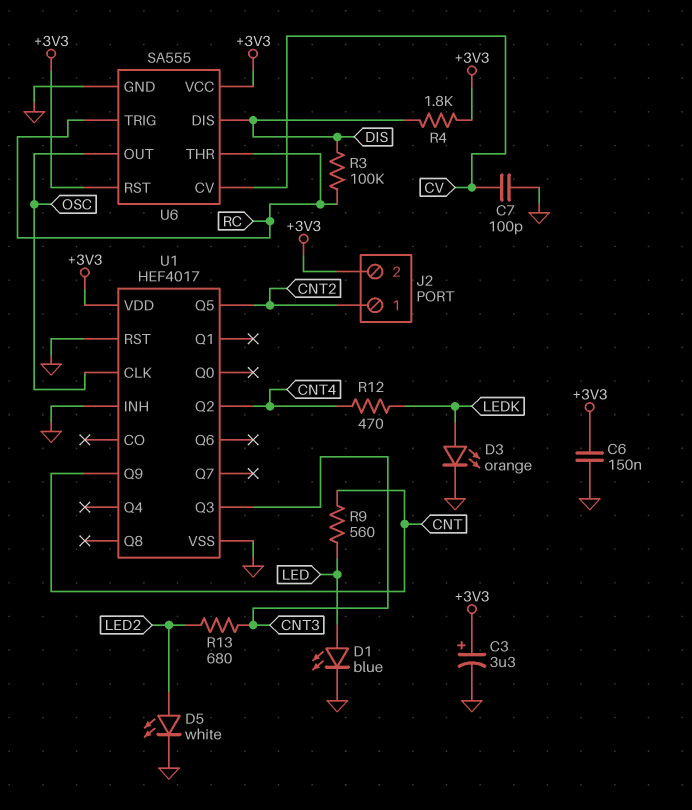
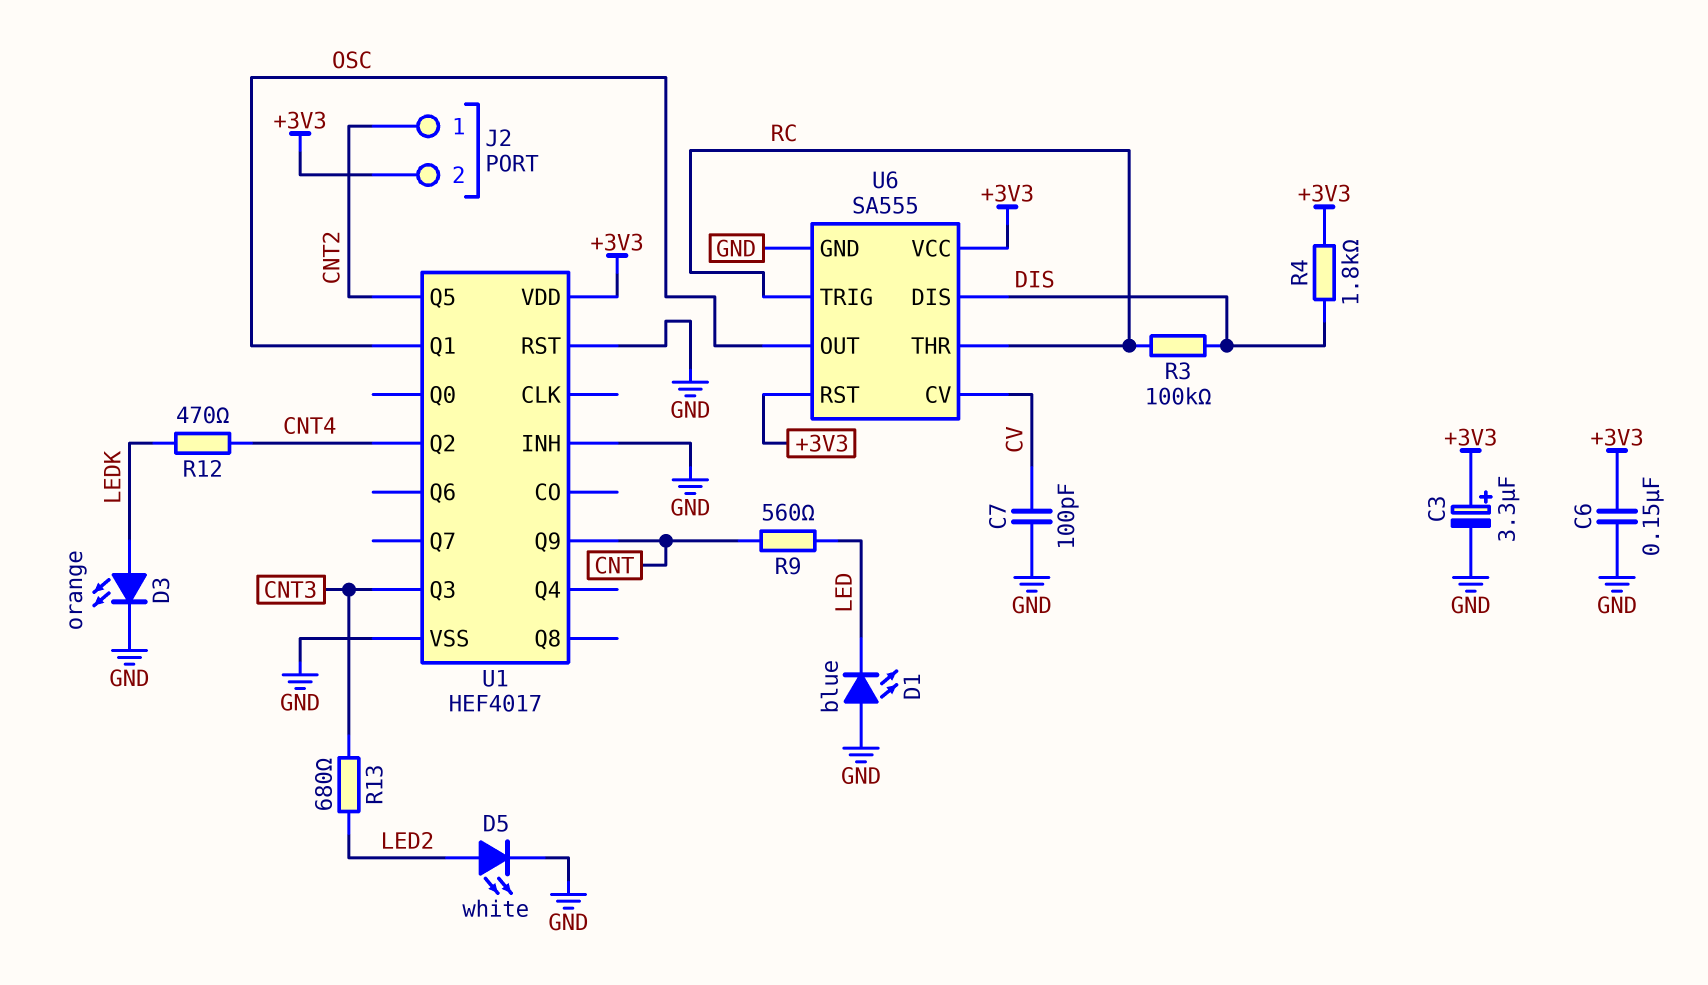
D1: LED blue (A LED, K GND) -> LED blue (A GND, K LED)
U1 pin CLK: OSC -> none
U1 pin Q1: none -> OSC

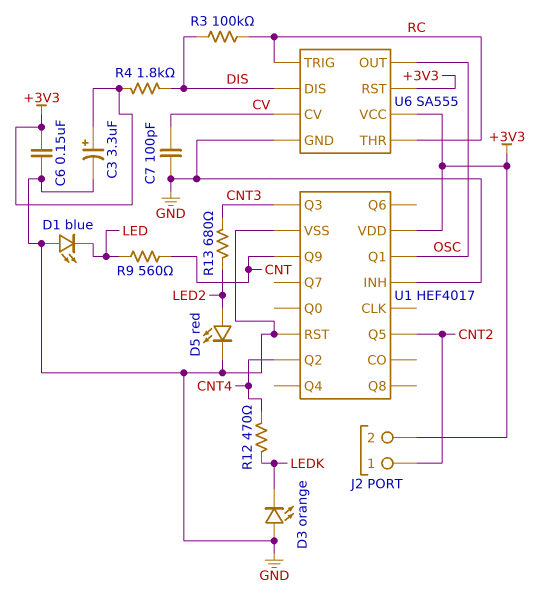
D3: LED orange (A LEDK, K GND) -> LED orange (A GND, K LEDK)
D5: LED white (A LED2, K GND) -> LED red (A LED2, K GND)

